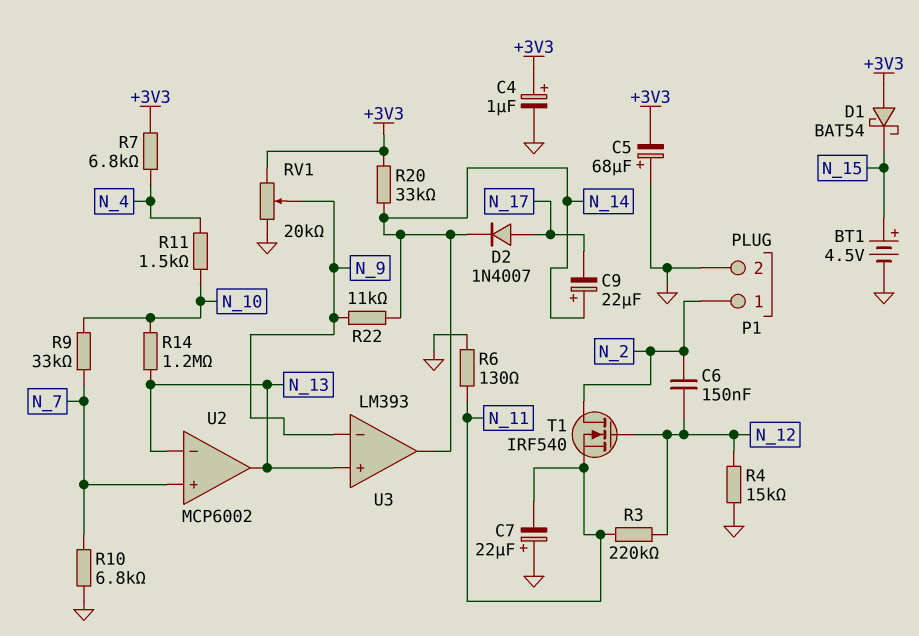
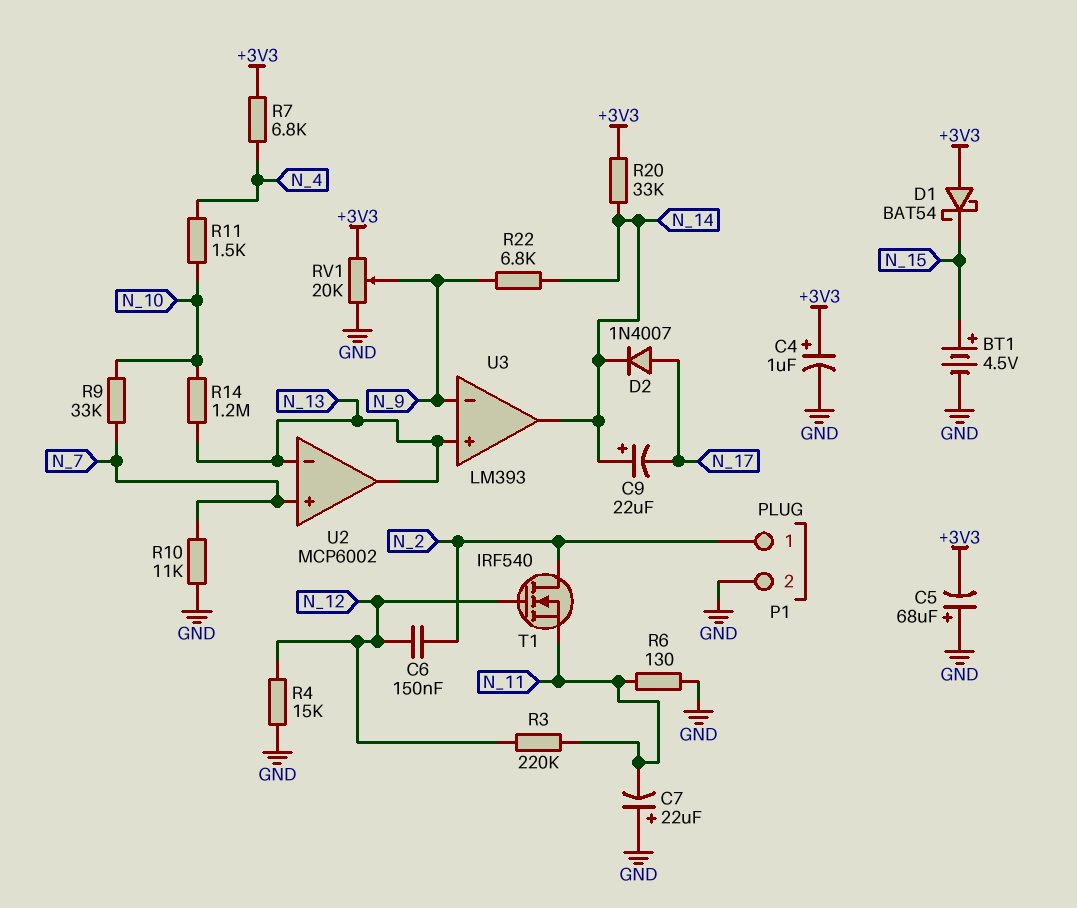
R10: 6.8k (GND, N_7) -> 11k (GND, N_7)
R22: 11k (N_9, N_14) -> 6.8k (N_9, N_14)

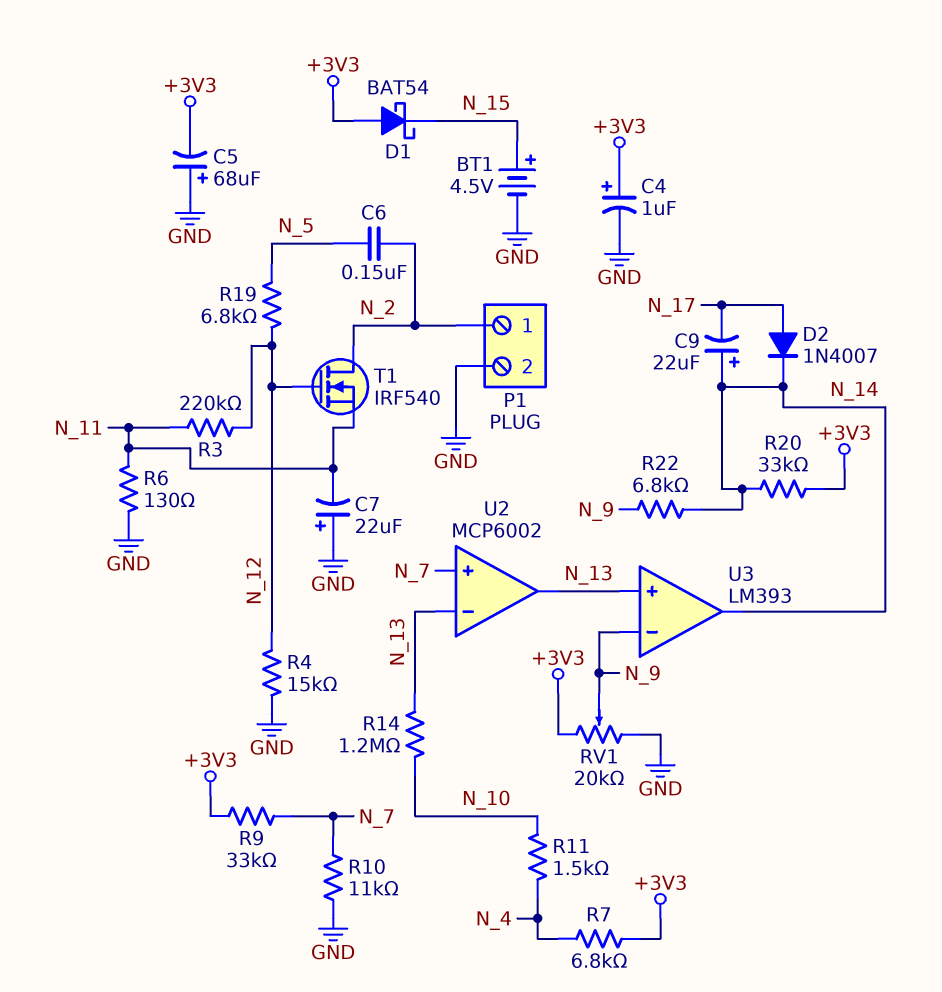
C6: 150nF (N_2, N_12) -> 150nF (N_2, N_5)
R9: 33k (N_7, N_10) -> 33k (+3V3, N_7)
R19: none -> 6.8k (N_5, N_12)

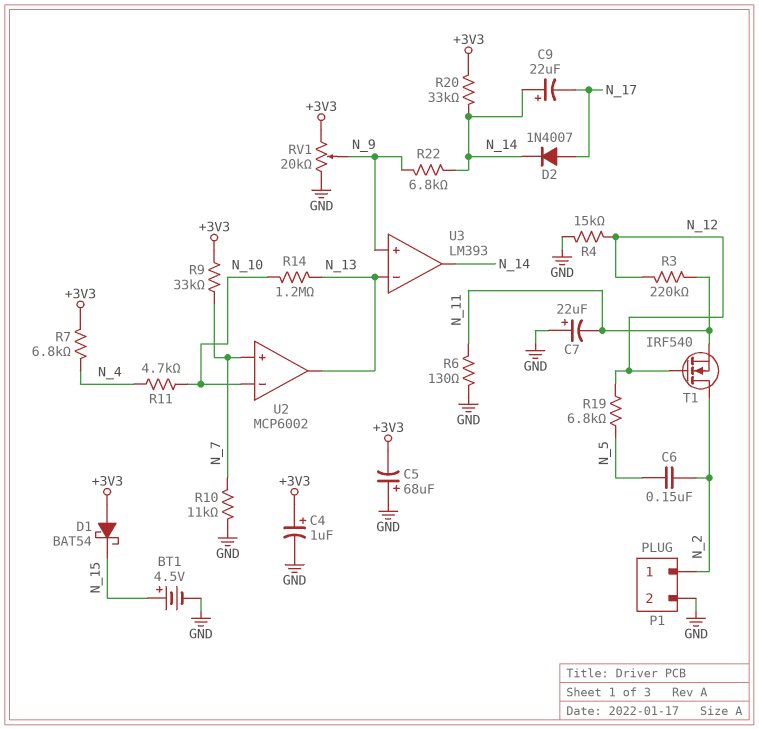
R11: 1.5k (N_4, N_10) -> 4.7k (N_4, N_10)
U2 pin in-: N_13 -> N_10
U3 pin in+: N_13 -> N_9
U3 pin in-: N_9 -> N_13

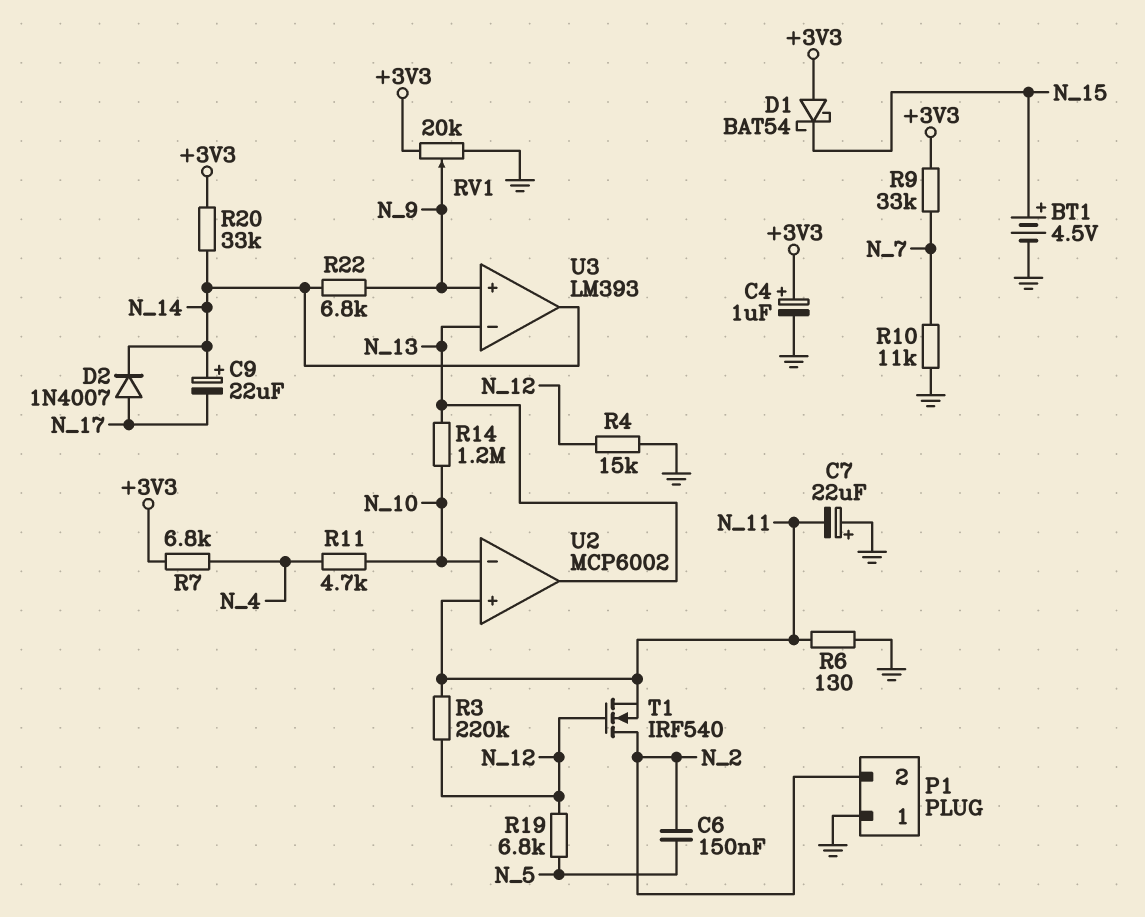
C5: 68uF (plus GND, minus +3V3) -> none
P1 pin 1: N_2 -> GND
P1 pin 2: GND -> N_2
U2 pin in+: N_7 -> N_11

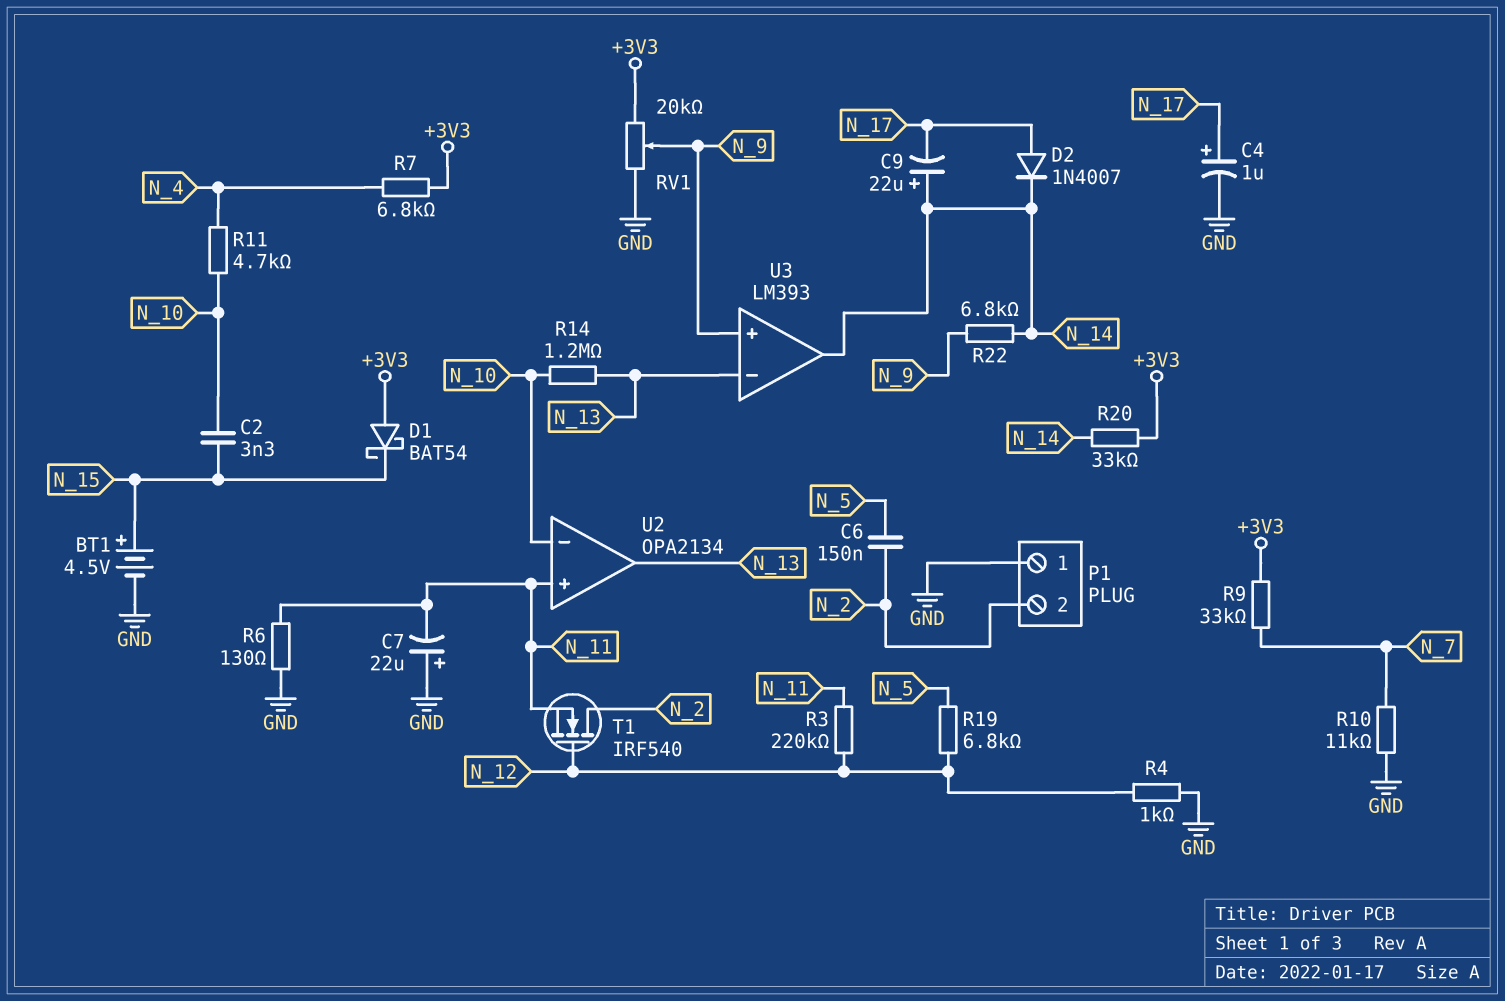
C2: none -> 3.3nF (N_10, N_15)
C4: 1uF (plus +3V3, minus GND) -> 1uF (plus N_17, minus GND)
R4: 15k (GND, N_12) -> 1k (GND, N_12)
U2: MCP6002 -> OPA2134

